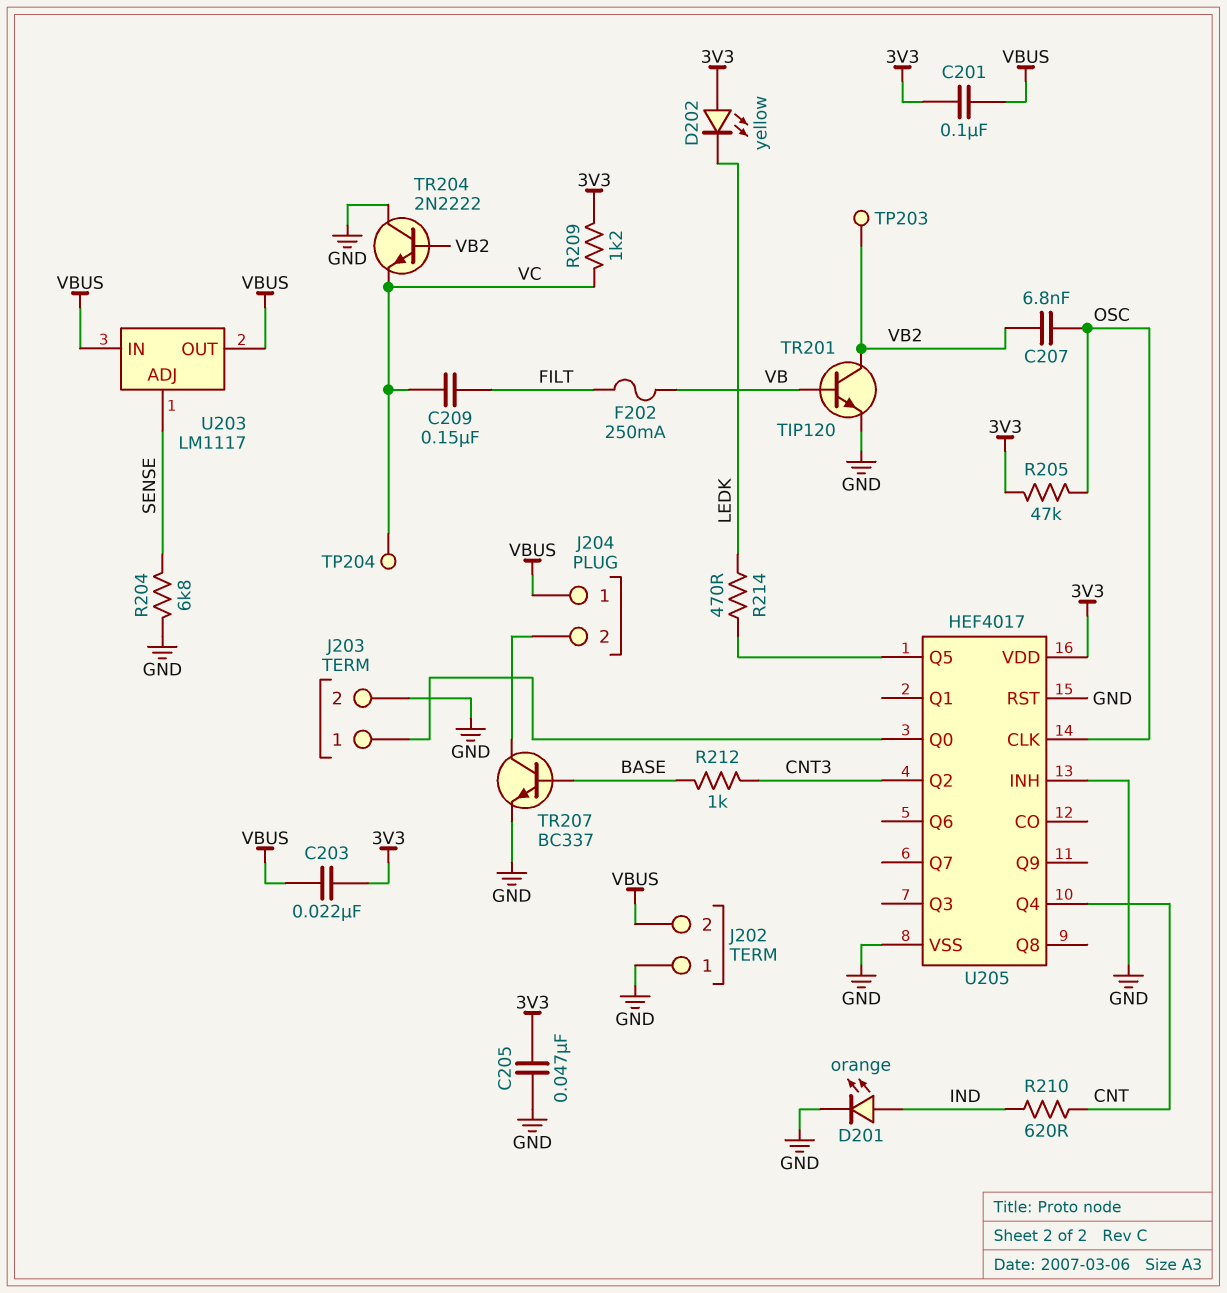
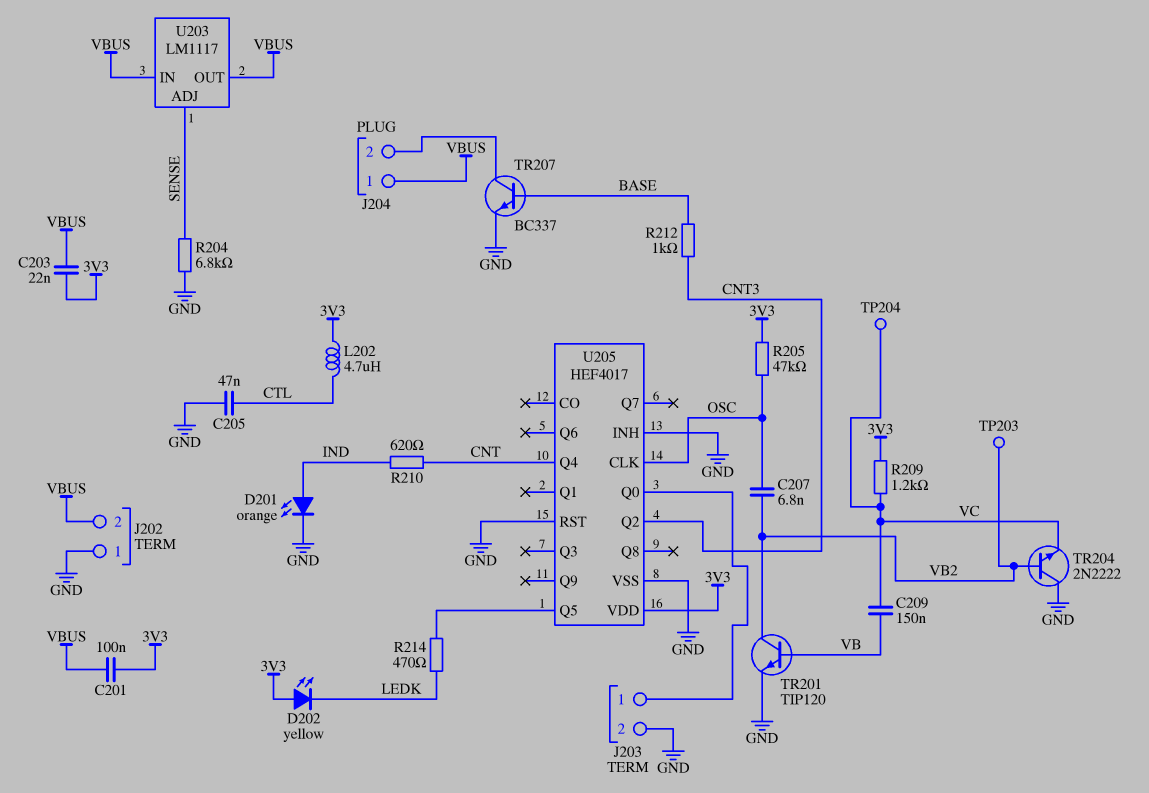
C205: 47nF (3V3, GND) -> 47nF (CTL, GND)
C209: 150nF (FILT, VC) -> 150nF (VB, VC)
F202: 250mA (FILT, VB) -> none
L202: none -> 4.7uH (3V3, CTL)

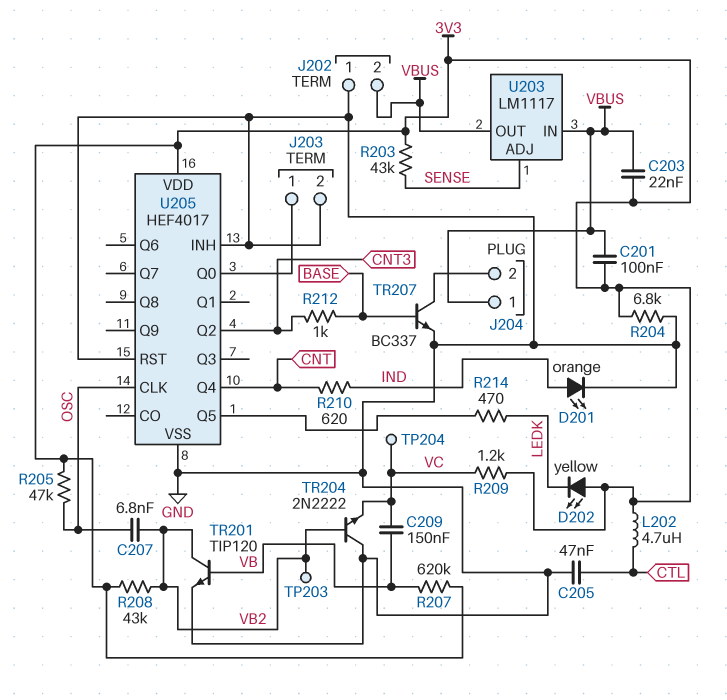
R203: none -> 43k (3V3, SENSE)
R204: 6.8k (GND, SENSE) -> 6.8k (3V3, GND)
R207: none -> 620k (3V3, VB)
R208: none -> 43k (3V3, VB2)

